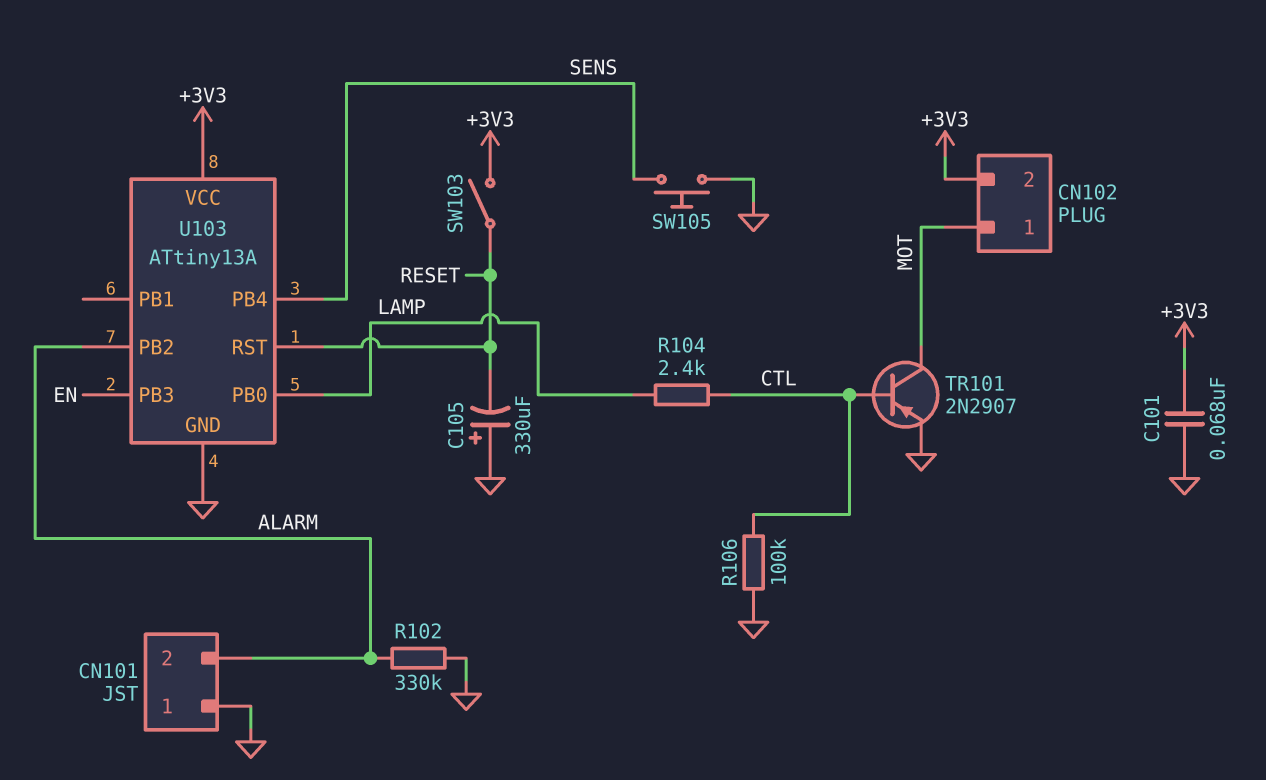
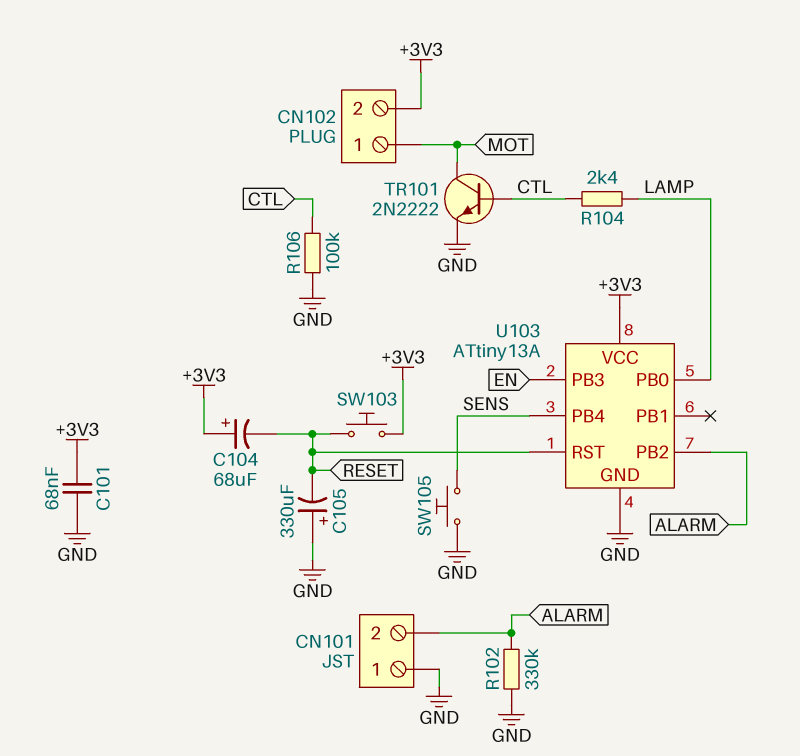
C104: none -> 68uF (plus +3V3, minus RESET)
SW103: switch (+3V3, RESET) -> button (+3V3, RESET)
TR101: PNP 2N2907 (B CTL, C MOT, E GND) -> NPN 2N2222 (B CTL, C MOT, E GND)

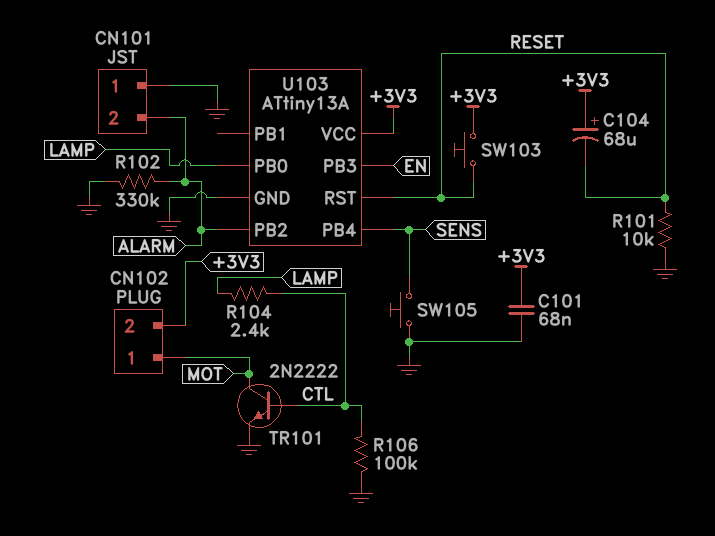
C105: 330uF (plus GND, minus RESET) -> none
R101: none -> 10k (GND, RESET)

